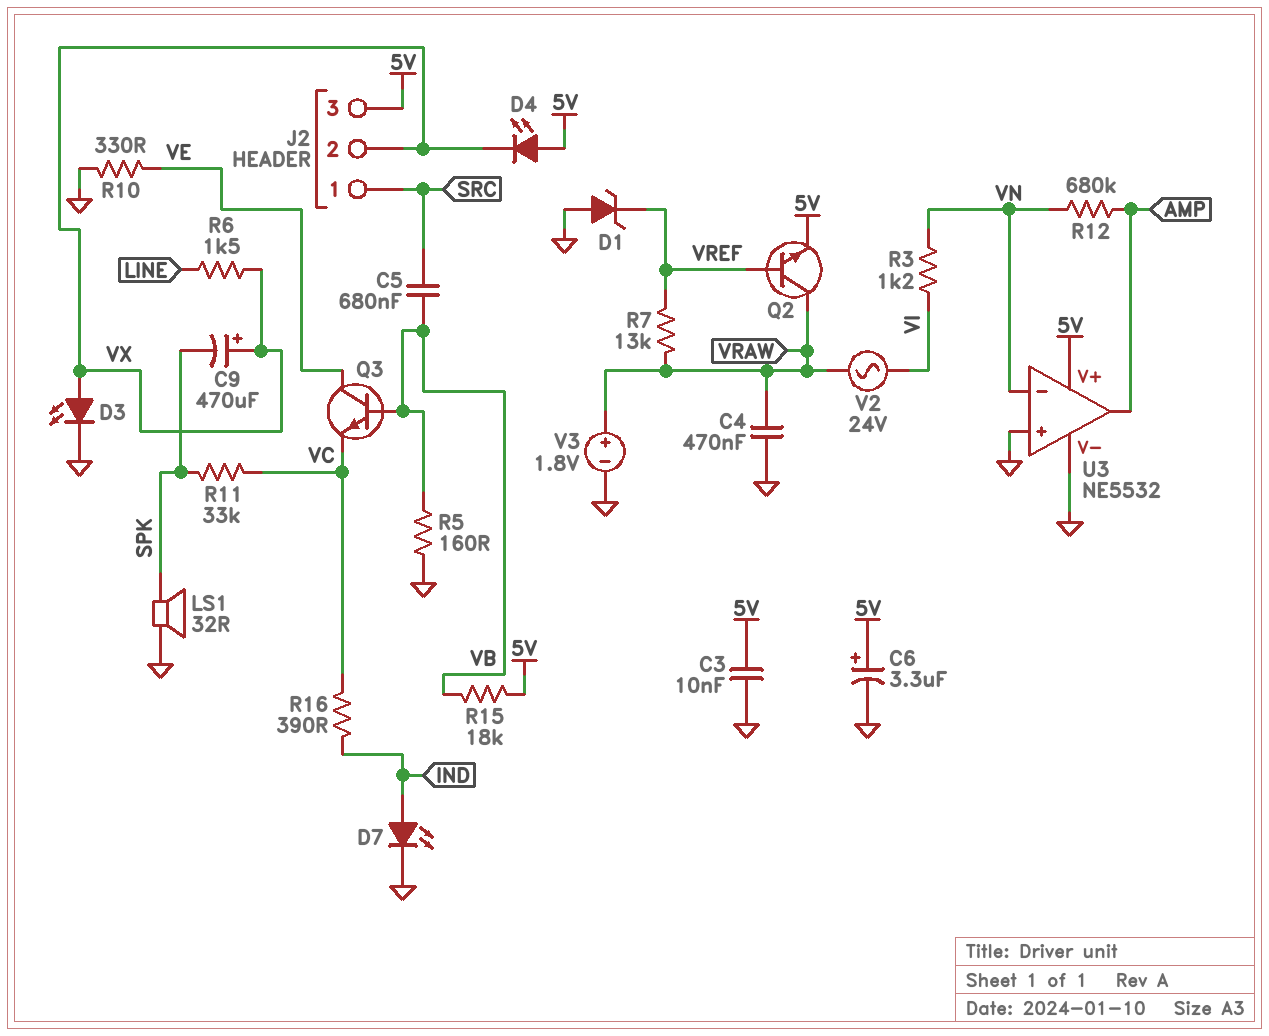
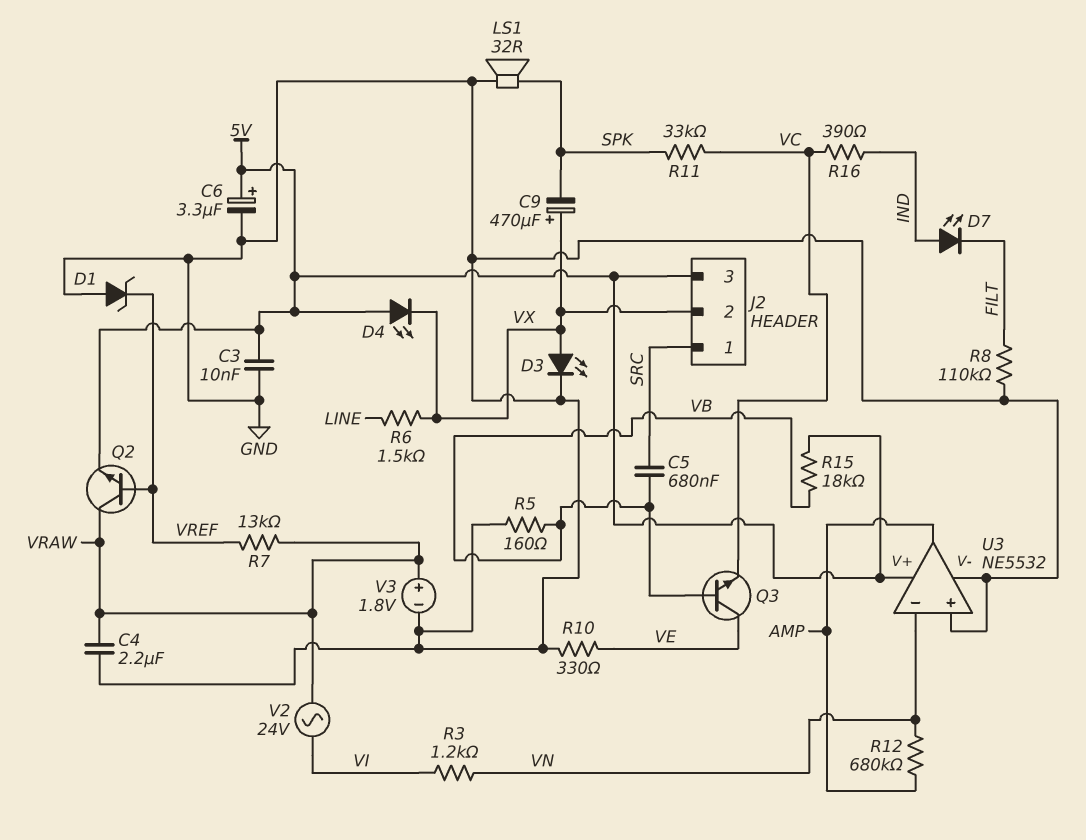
C4: 470nF (GND, VRAW) -> 2.2uF (GND, VRAW)
D7: LED (A IND, K GND) -> LED (A IND, K FILT)
R8: none -> 110k (FILT, GND)

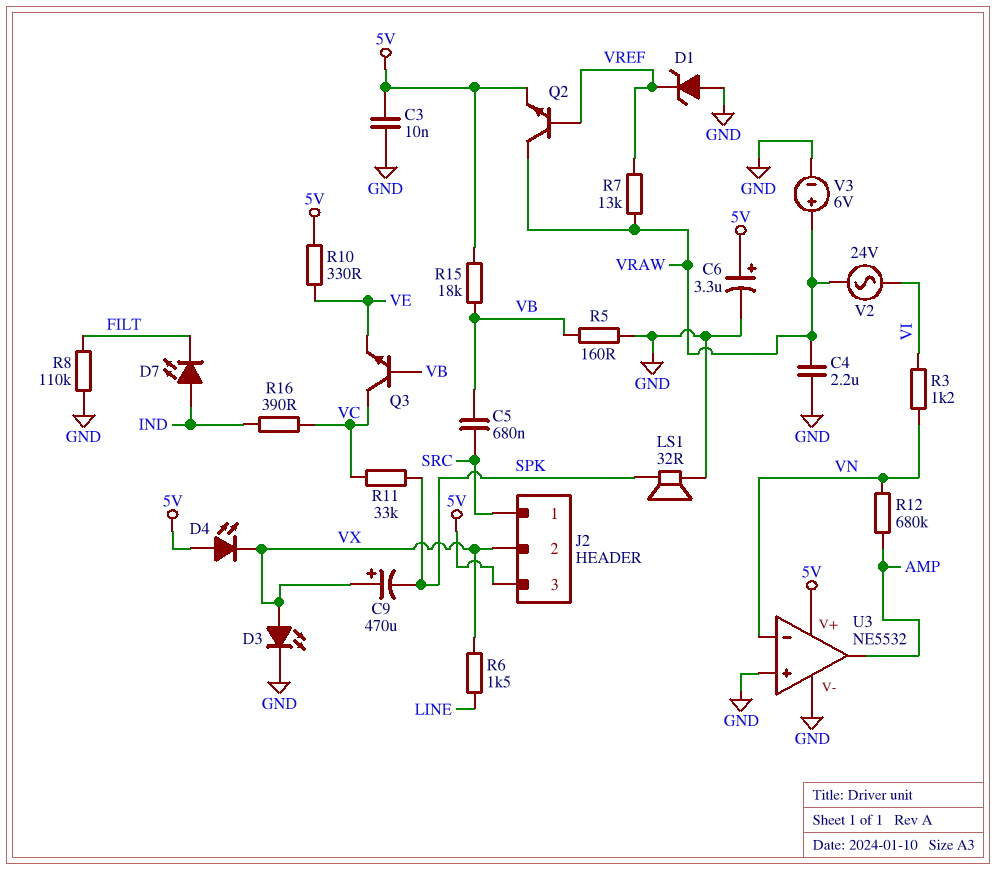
Q3: NPN (B VB, C VE, E VC) -> NPN (B VB, C VC, E VE)
R10: 330 (GND, VE) -> 330 (5V, VE)
V3: 1.8V (plus VRAW, minus GND) -> 6V (plus VRAW, minus GND)

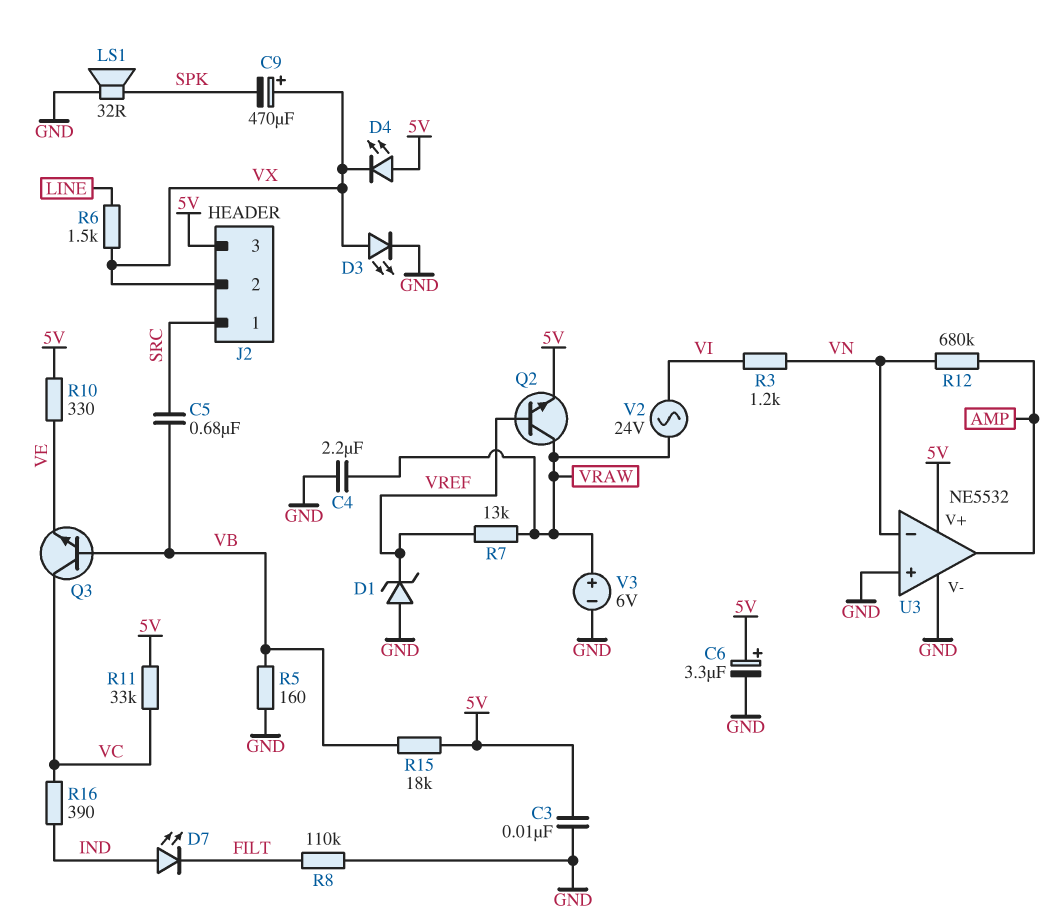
R11: 33k (SPK, VC) -> 33k (5V, VC)

